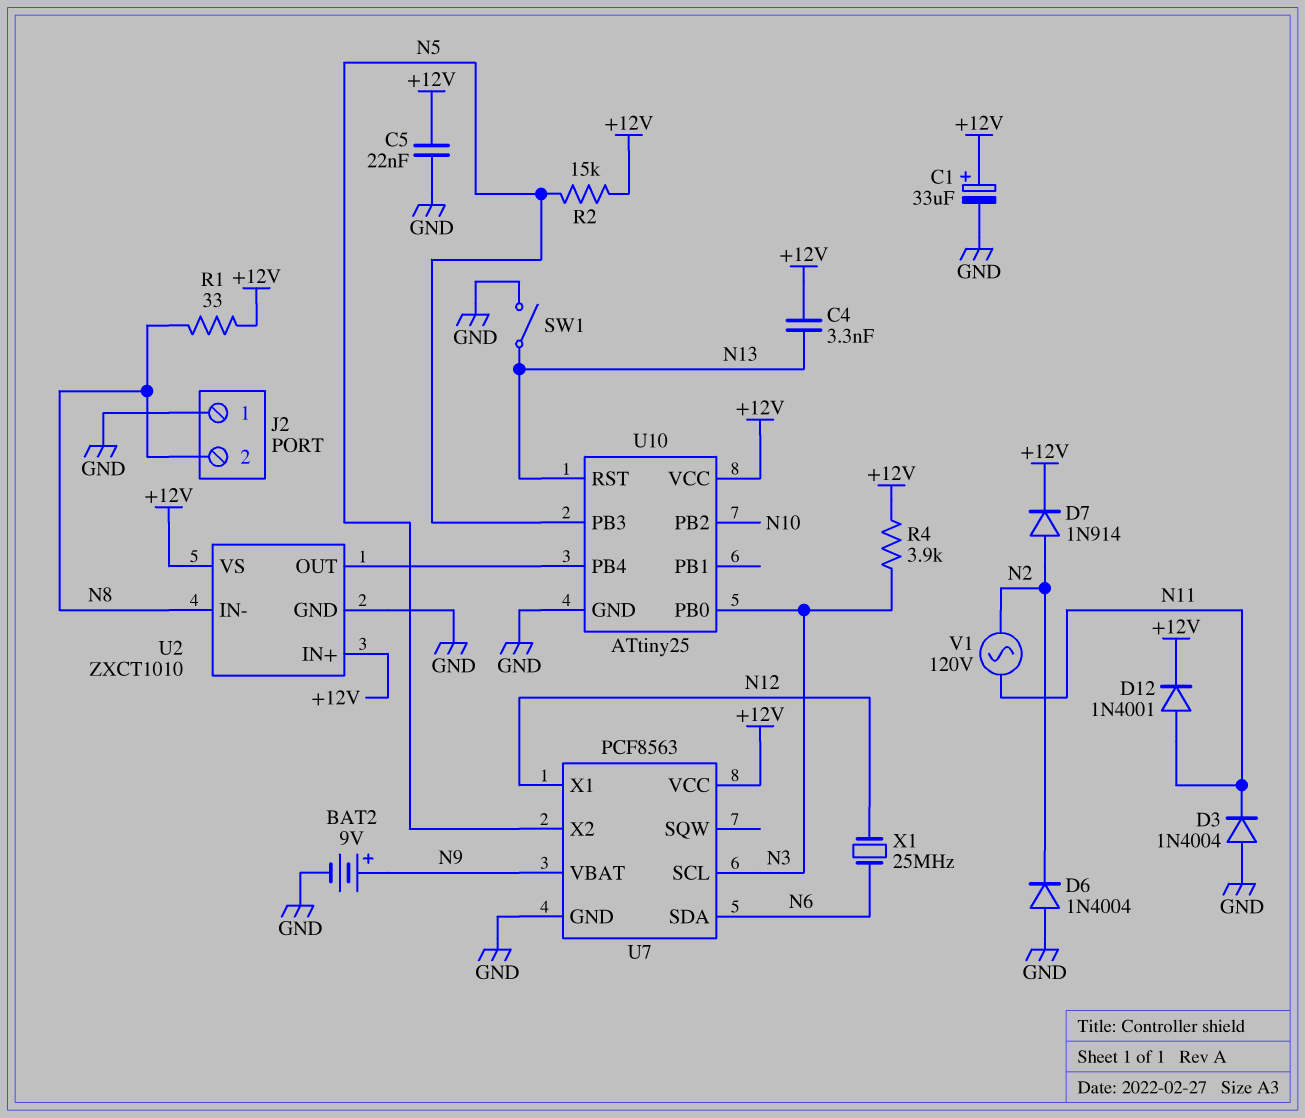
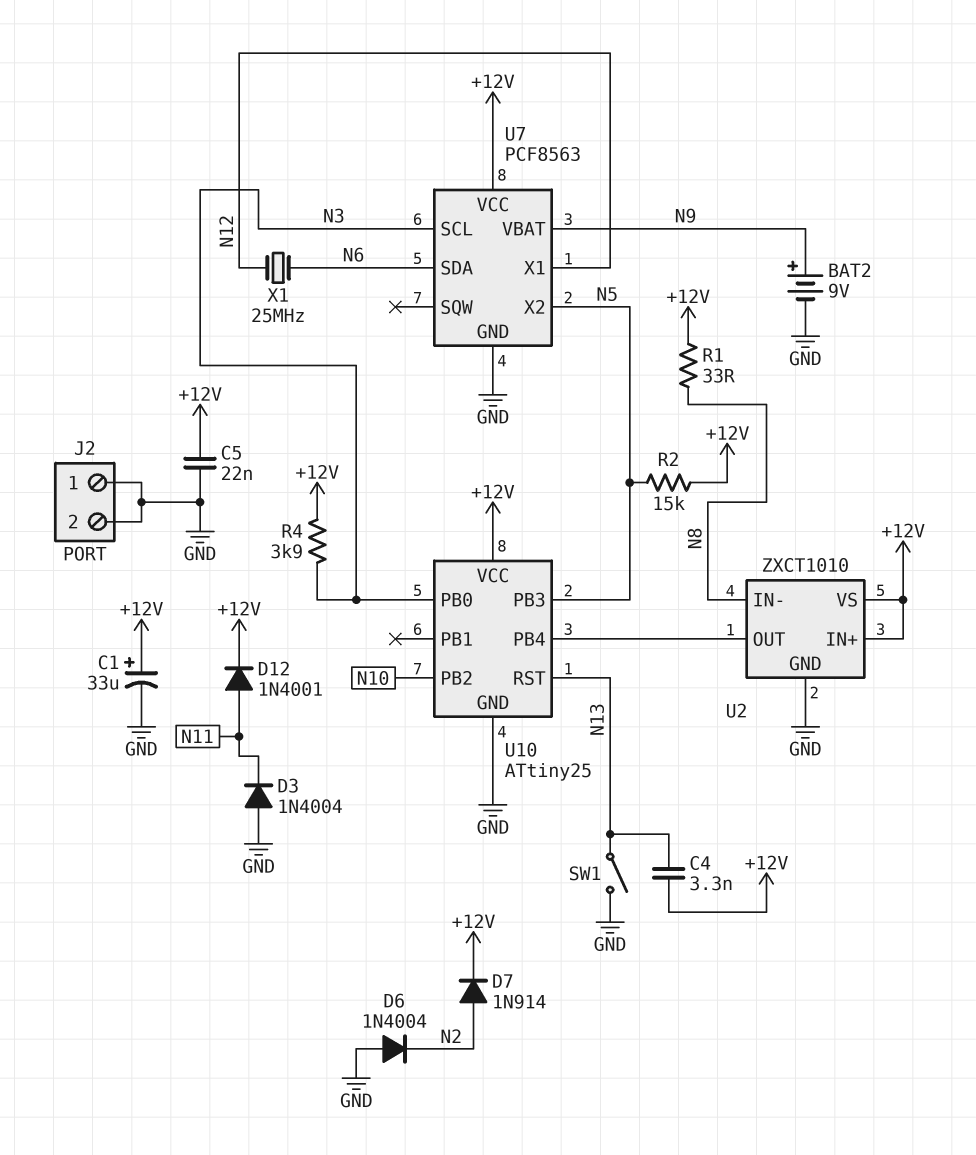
J2 pin 2: N8 -> GND
V1: AC 120V (N2, N11) -> none

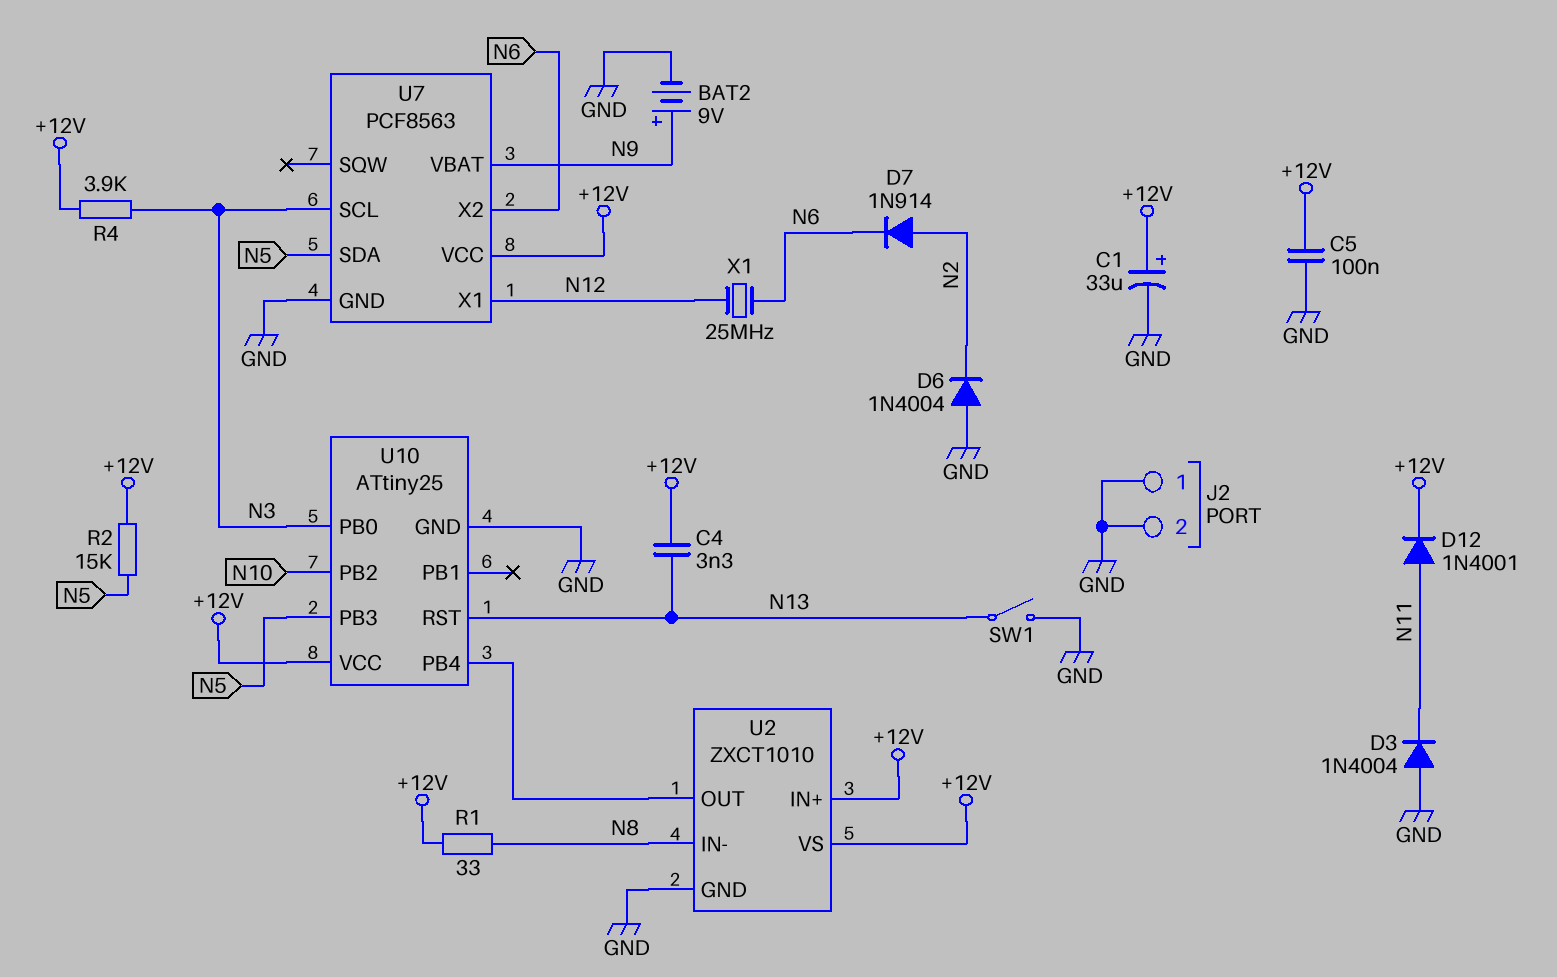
C5: 22nF (+12V, GND) -> 100nF (+12V, GND)
D7: diode 1N914 (A N2, K +12V) -> diode 1N914 (A N2, K N6)
U7 pin SDA: N6 -> N5
U7 pin X2: N5 -> N6

